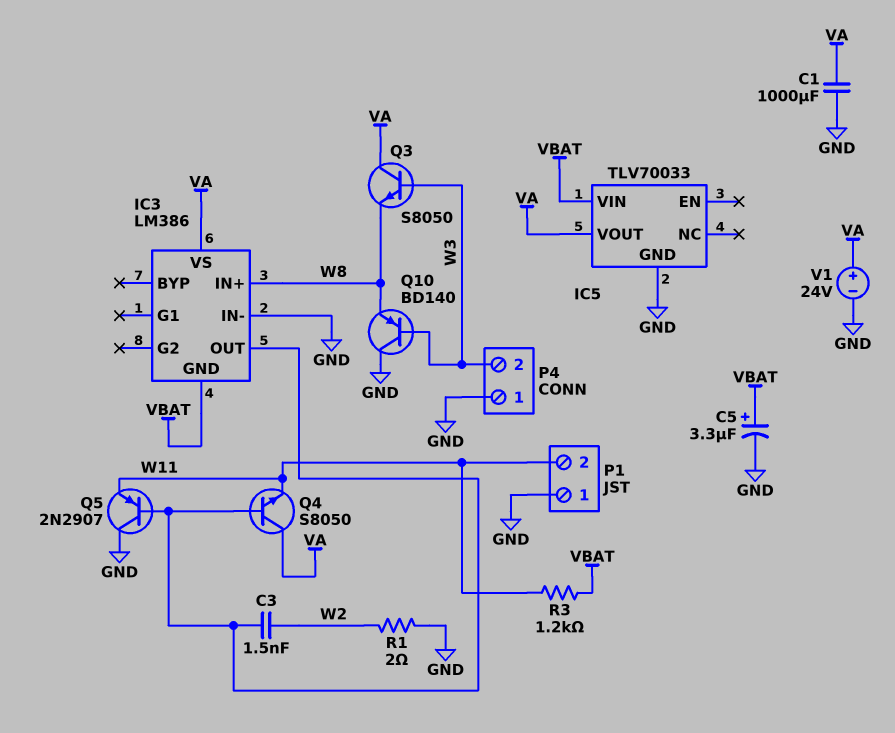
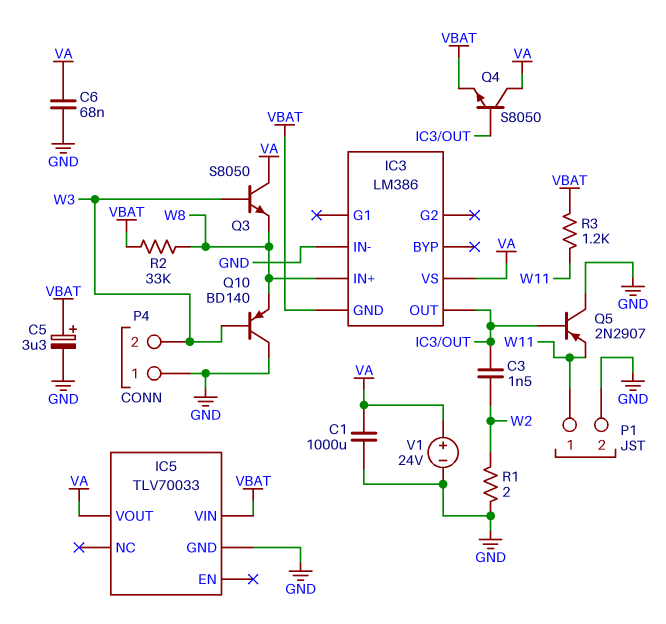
C6: none -> 68nF (GND, VA)
P1 pin 1: GND -> W11
P1 pin 2: W11 -> GND
Q4: NPN S8050 (B IC3/OUT, C VA, E W11) -> NPN S8050 (B IC3/OUT, C VA, E VBAT)
R2: none -> 33k (VBAT, W8)

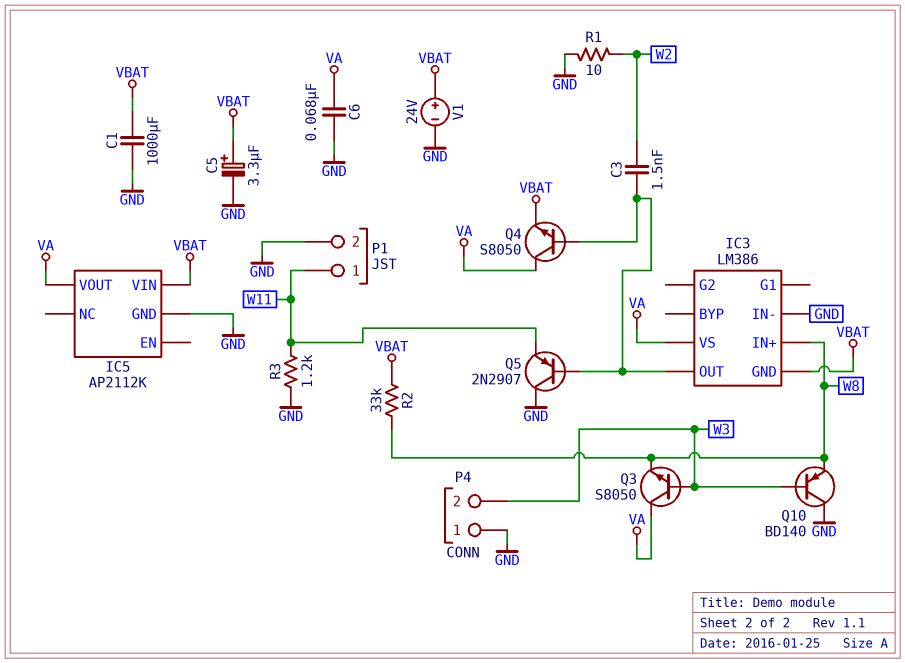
C1: 1000uF (GND, VA) -> 1000uF (GND, VBAT)
IC5: TLV70033 -> AP2112K
R1: 2 (GND, W2) -> 10 (GND, W2)
R3: 1.2k (VBAT, W11) -> 1.2k (GND, W11)
V1: 24V (plus VA, minus GND) -> 24V (plus VBAT, minus GND)

